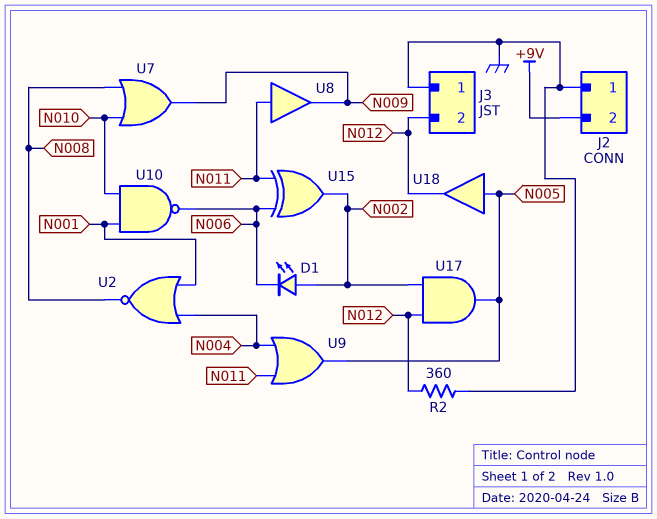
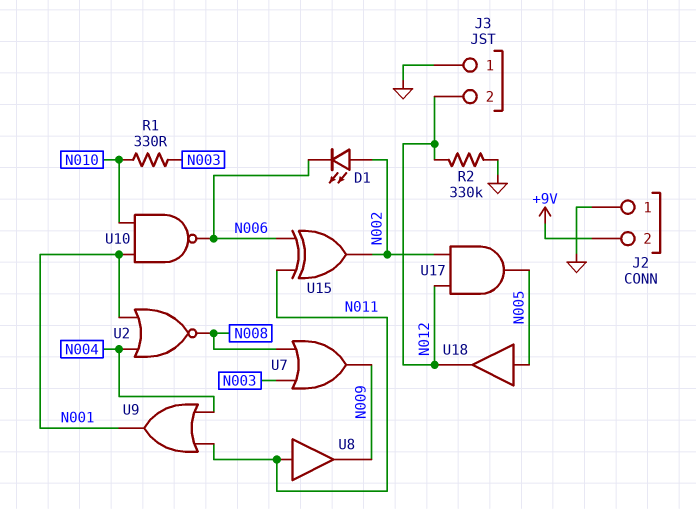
R1: none -> 330 (N003, N010)
R2: 360 (GND, N012) -> 330k (GND, N012)
U7: OR (in N008, in N010, out N009) -> OR (in N003, in N008, out N009)
U9: OR (in N004, in N011, out N005) -> OR (in N004, in N011, out N001)

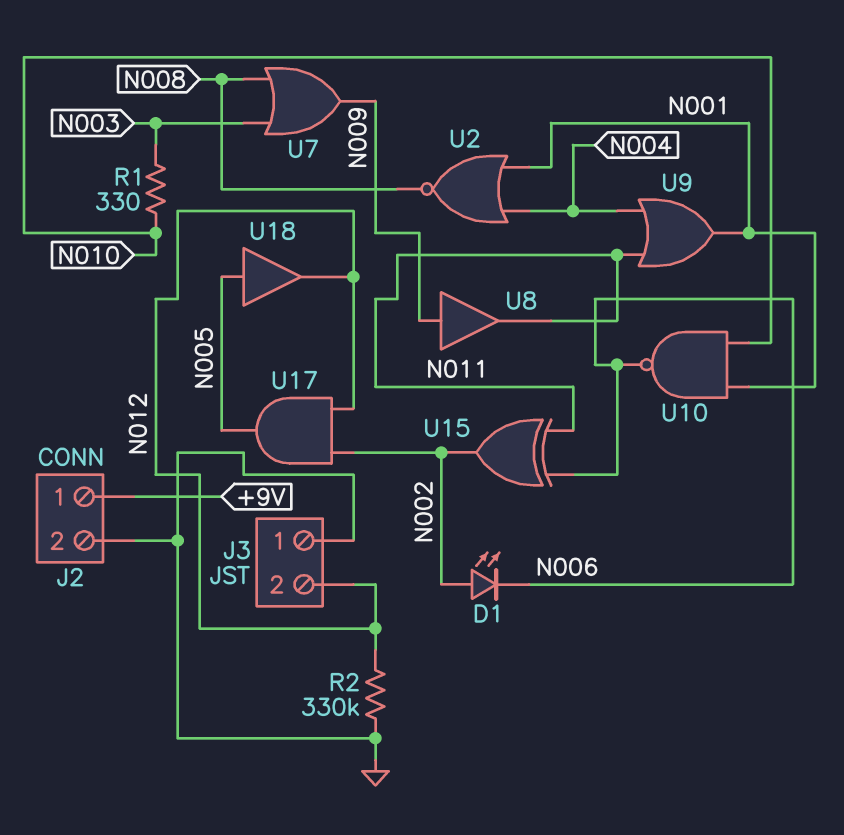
J2 pin 1: GND -> +9V
J2 pin 2: +9V -> GND
U8: buffer (in N011, out N009) -> buffer (in N009, out N011)

